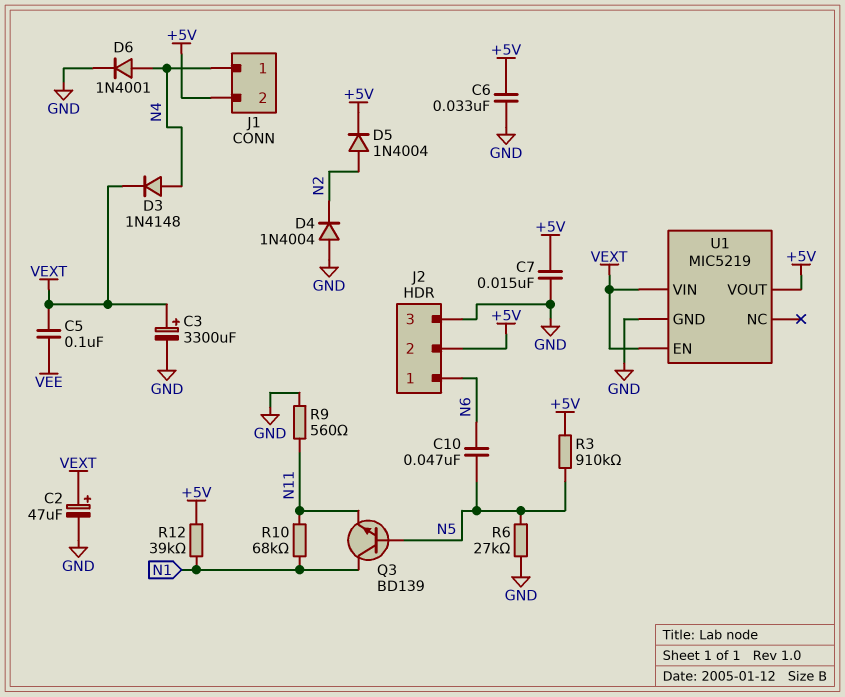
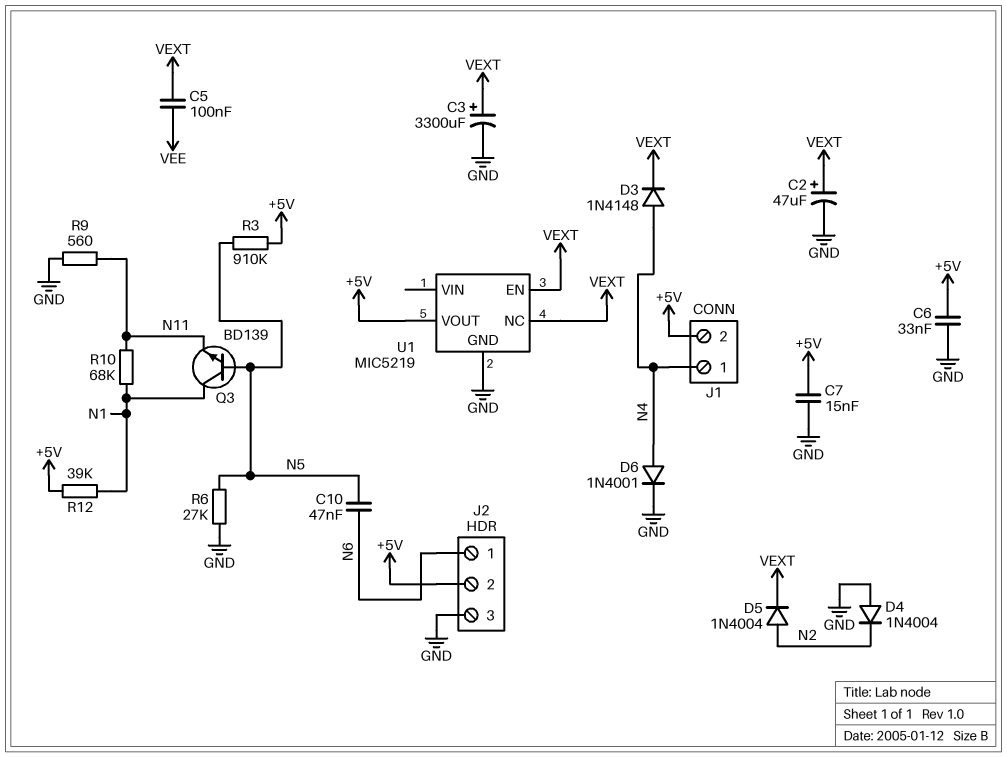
D5: diode 1N4004 (A N2, K +5V) -> diode 1N4004 (A N2, K VEXT)
U1 pin NC: none -> VEXT
U1 pin VIN: VEXT -> none

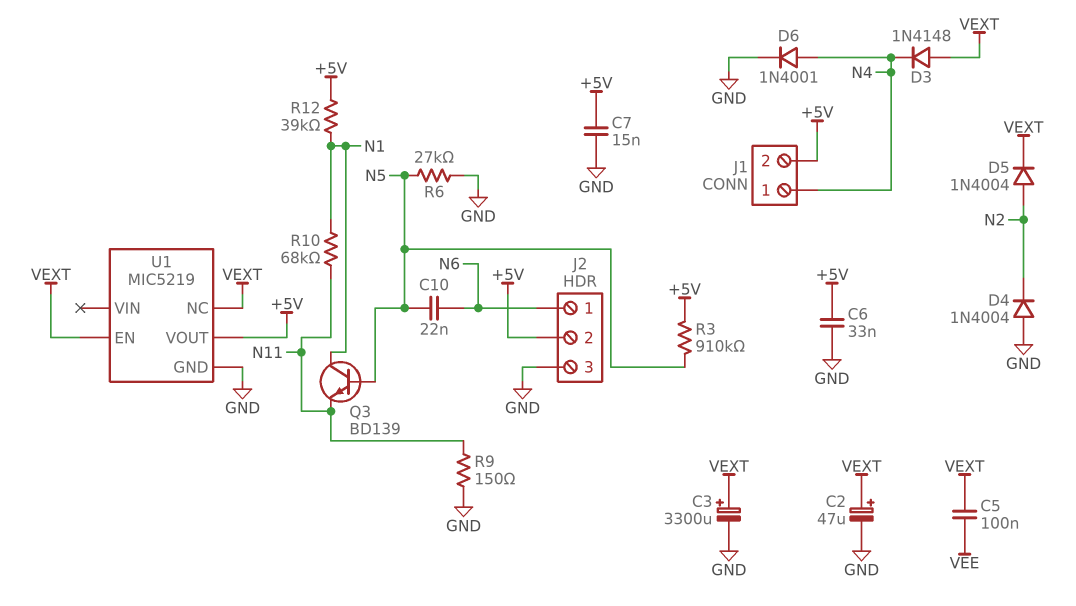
C10: 47nF (N5, N6) -> 22nF (N5, N6)
D3: diode 1N4148 (A N4, K VEXT) -> diode 1N4148 (A VEXT, K N4)
R9: 560 (GND, N11) -> 150 (GND, N11)

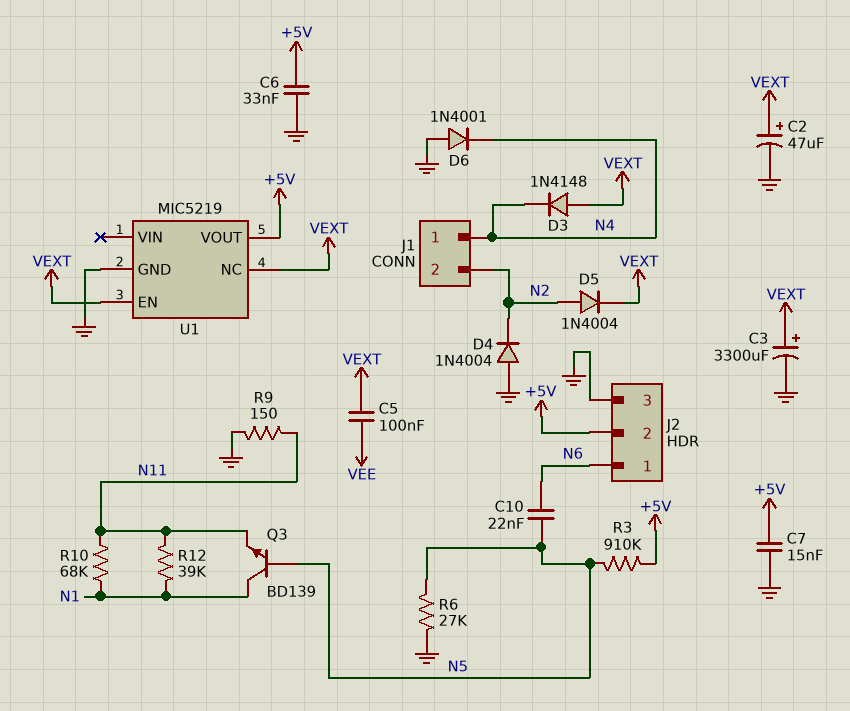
D6: diode 1N4001 (A N4, K GND) -> diode 1N4001 (A GND, K N4)
J1 pin 2: +5V -> N2
R12: 39k (+5V, N1) -> 39k (N1, N11)

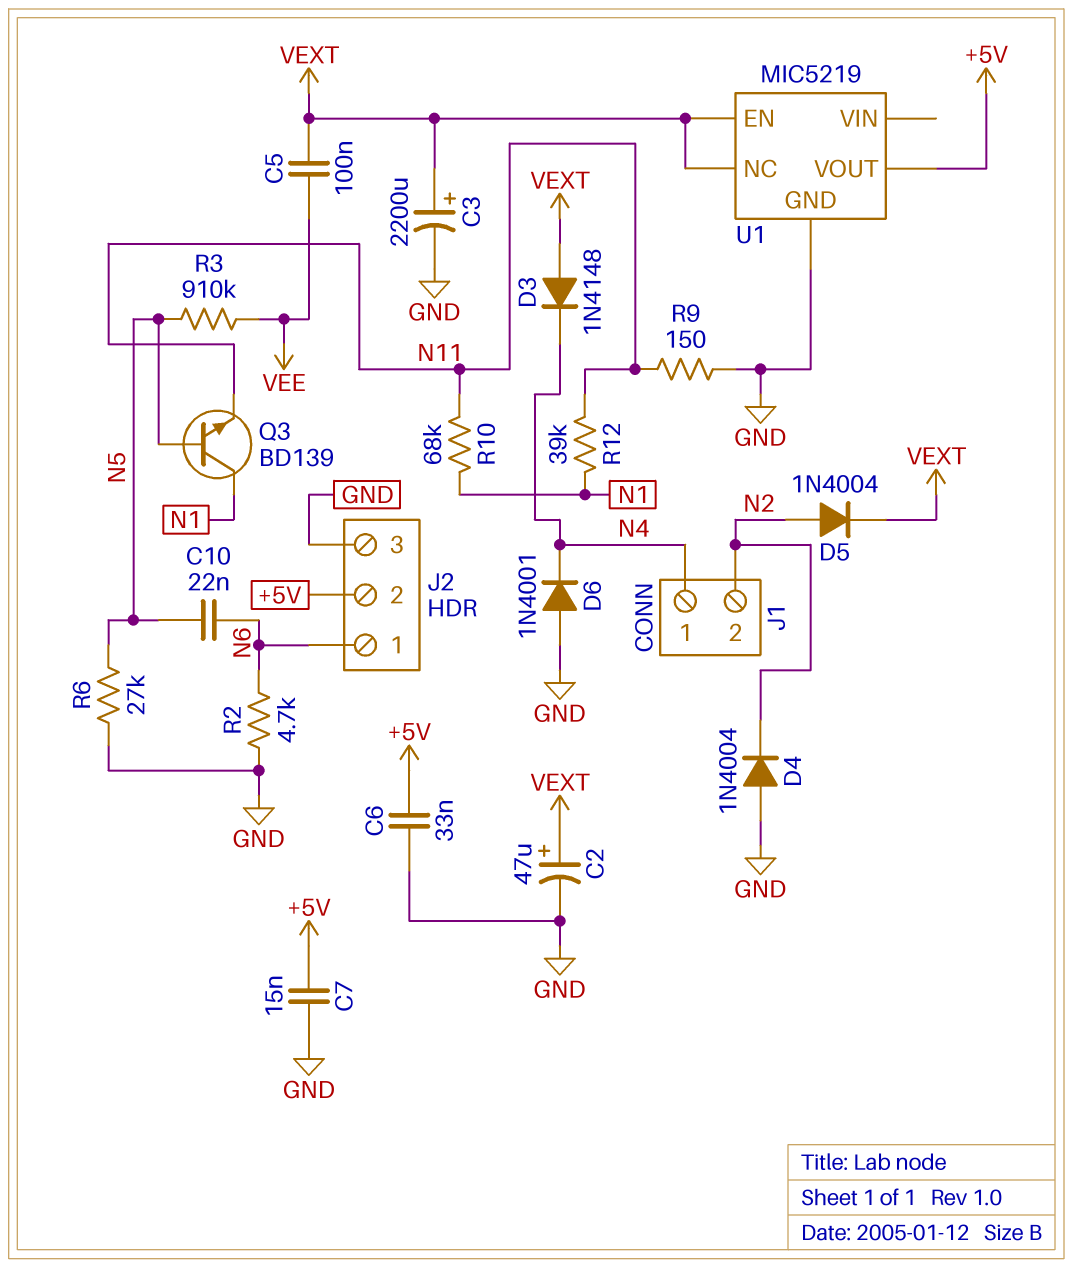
C3: 3300uF (plus VEXT, minus GND) -> 2200uF (plus VEXT, minus GND)
R2: none -> 4.7k (GND, N6)
R3: 910k (+5V, N5) -> 910k (N5, VEE)

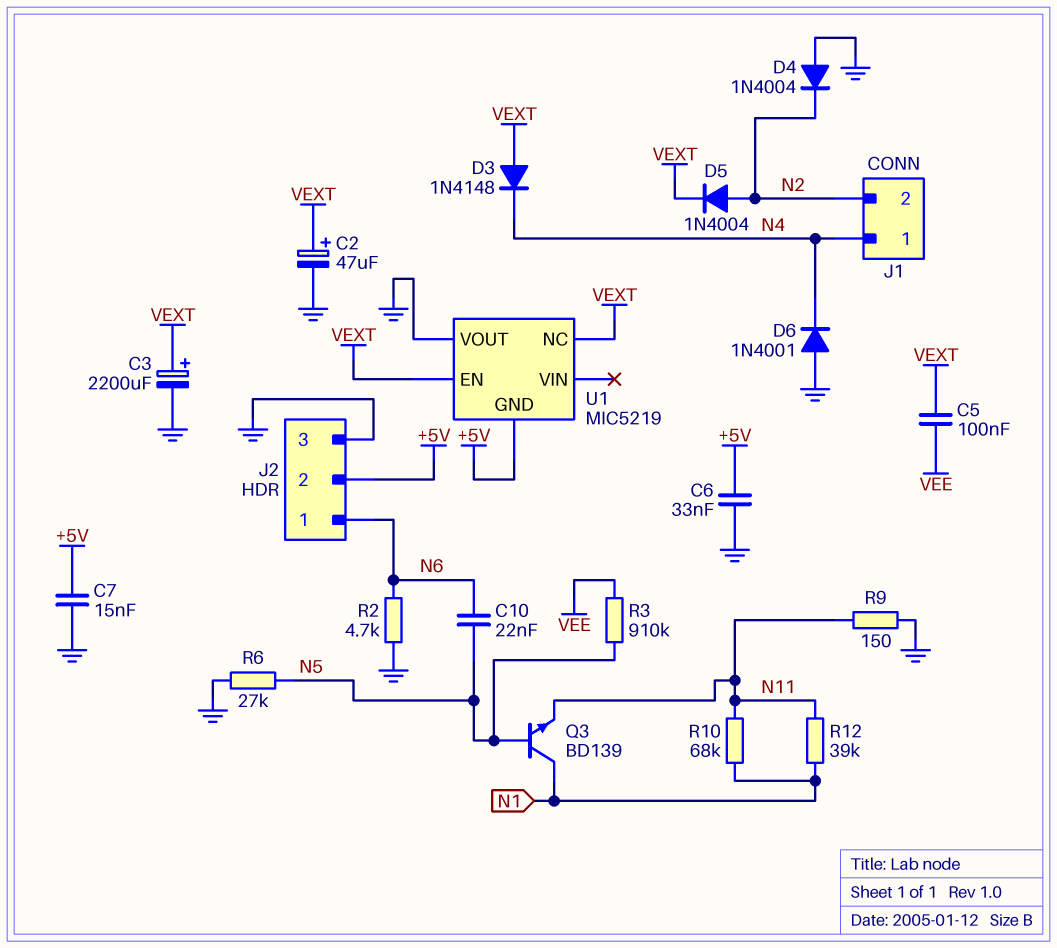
U1 pin GND: GND -> +5V
U1 pin VOUT: +5V -> GND

